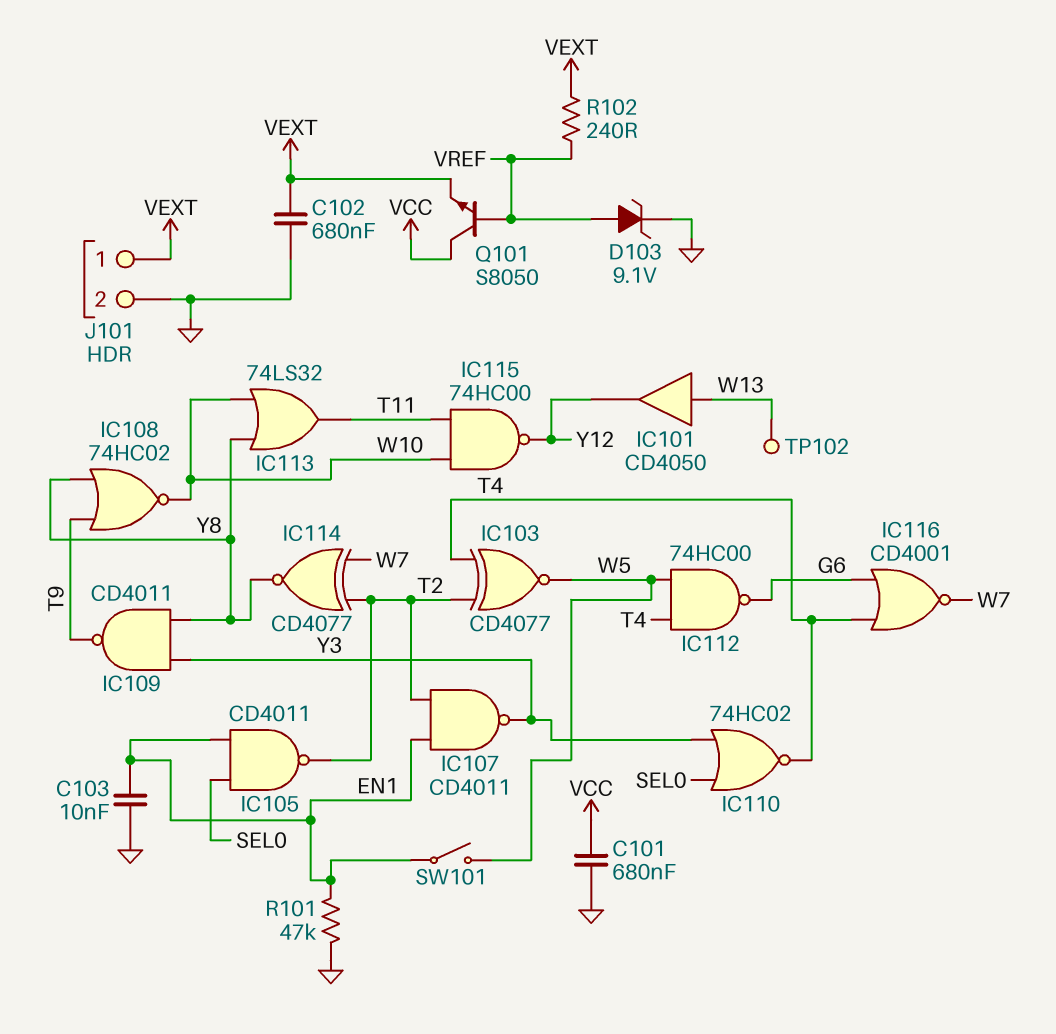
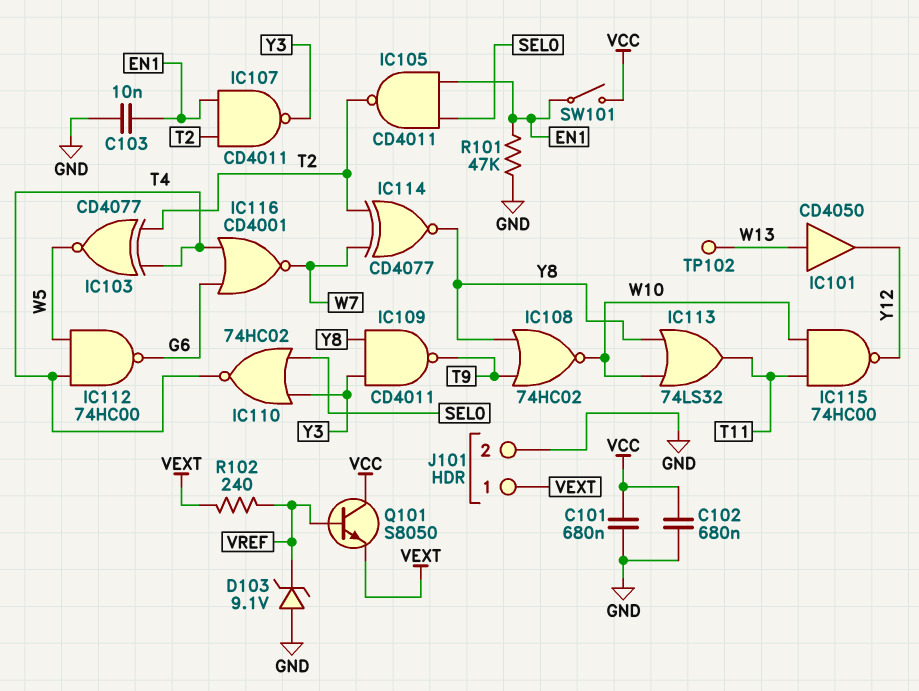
C102: 680nF (GND, VEXT) -> 680nF (GND, VCC)
D103: zener 9.1V (A VREF, K GND) -> zener 9.1V (A GND, K VREF)
SW101: switch (EN1, W5) -> switch (EN1, VCC)

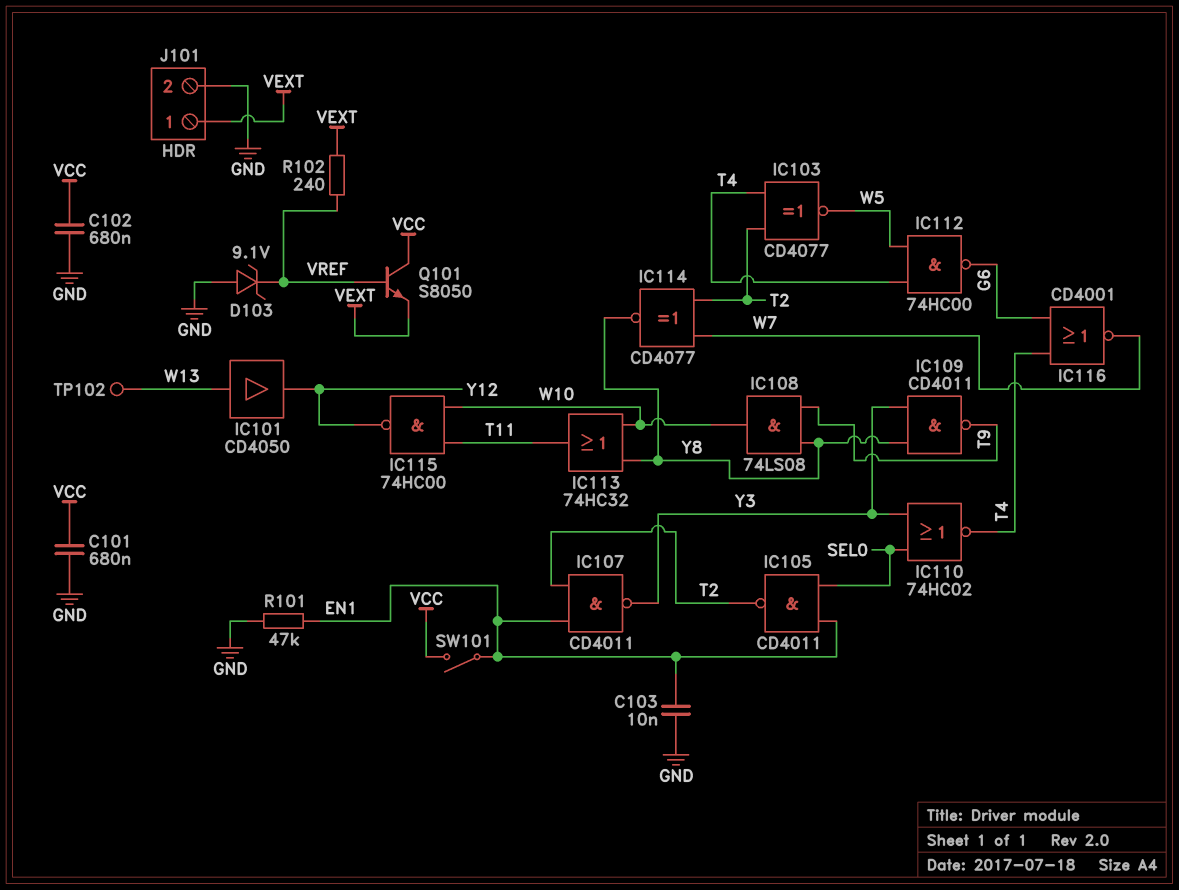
IC108: NOR 74HC02 (in T9, in Y8, out W10) -> AND 74LS08 (in T9, in Y8, out W10)
IC113: OR 74LS32 (in W10, in Y8, out T11) -> OR 74HC32 (in W10, in Y8, out T11)

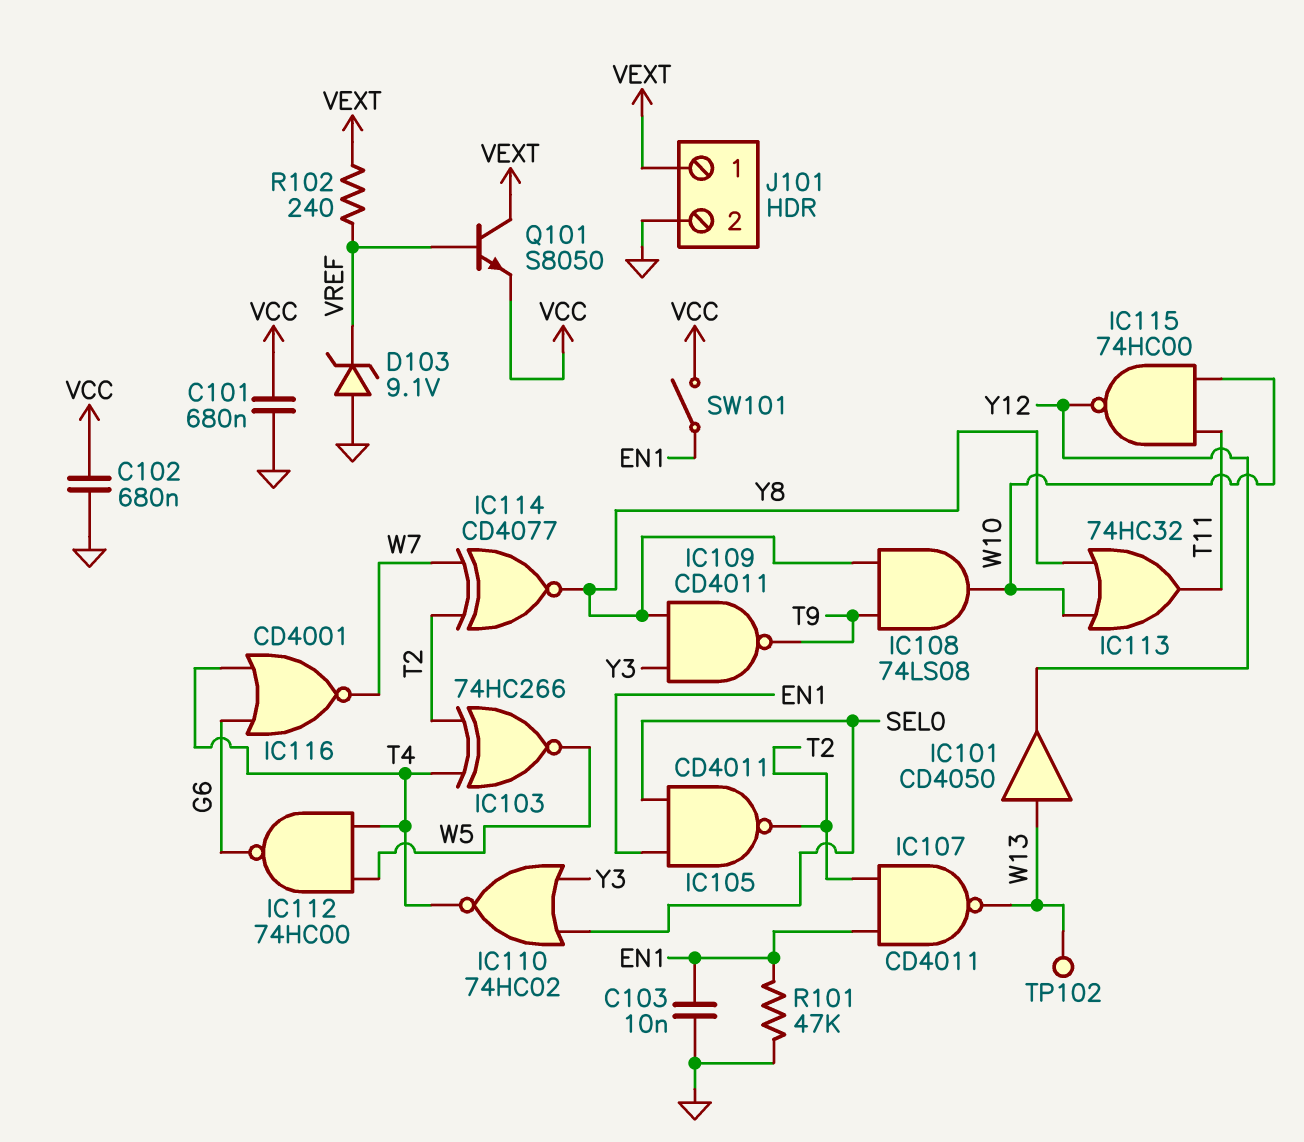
IC103: XNOR CD4077 (in T2, in T4, out W5) -> XNOR 74HC266 (in T2, in T4, out W5)
IC107: NAND CD4011 (in EN1, in T2, out Y3) -> NAND CD4011 (in EN1, in T2, out W13)
Q101: NPN S8050 (B VREF, C VCC, E VEXT) -> NPN S8050 (B VREF, C VEXT, E VCC)

